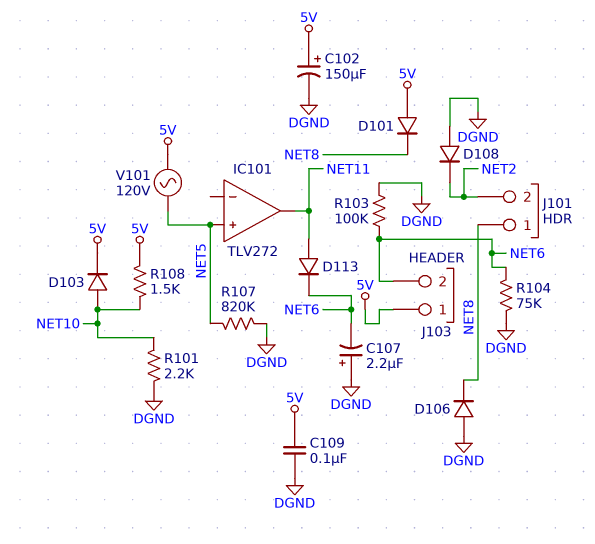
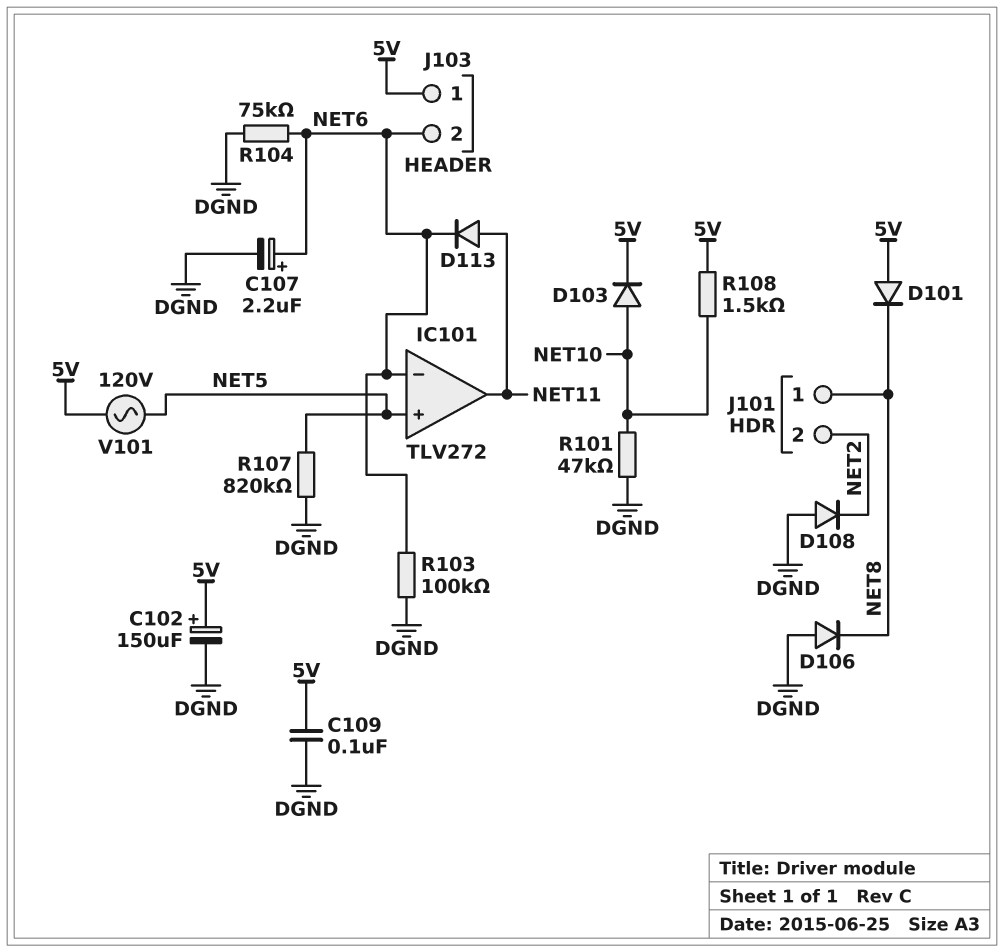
C107: 2.2uF (plus DGND, minus NET6) -> 2.2uF (plus NET6, minus DGND)
IC101 pin in-: none -> NET6
R101: 2.2k (DGND, NET10) -> 47k (DGND, NET10)

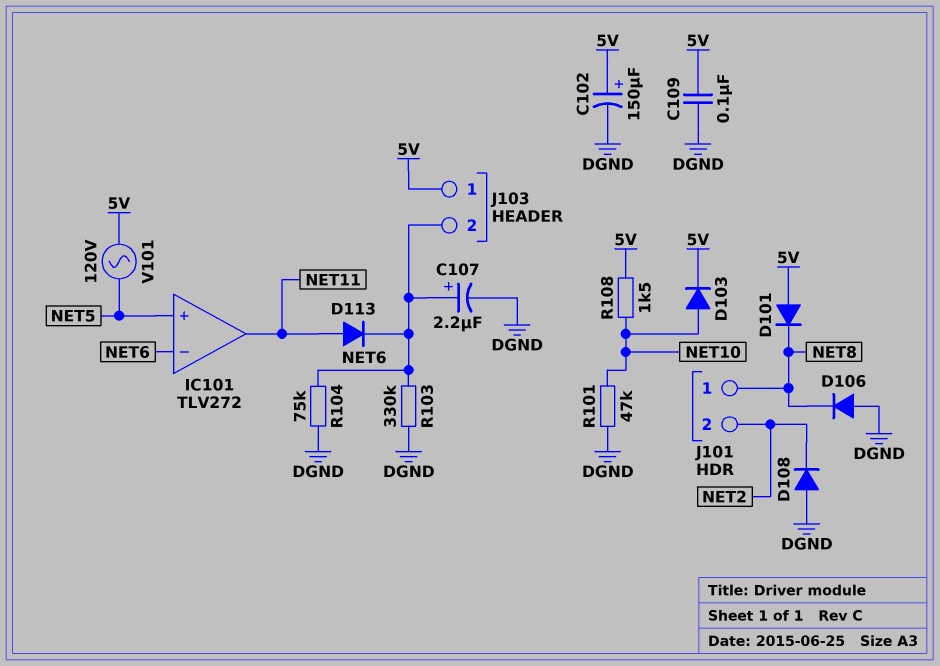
R103: 100k (DGND, NET6) -> 330k (DGND, NET6)
R107: 820k (DGND, NET5) -> none

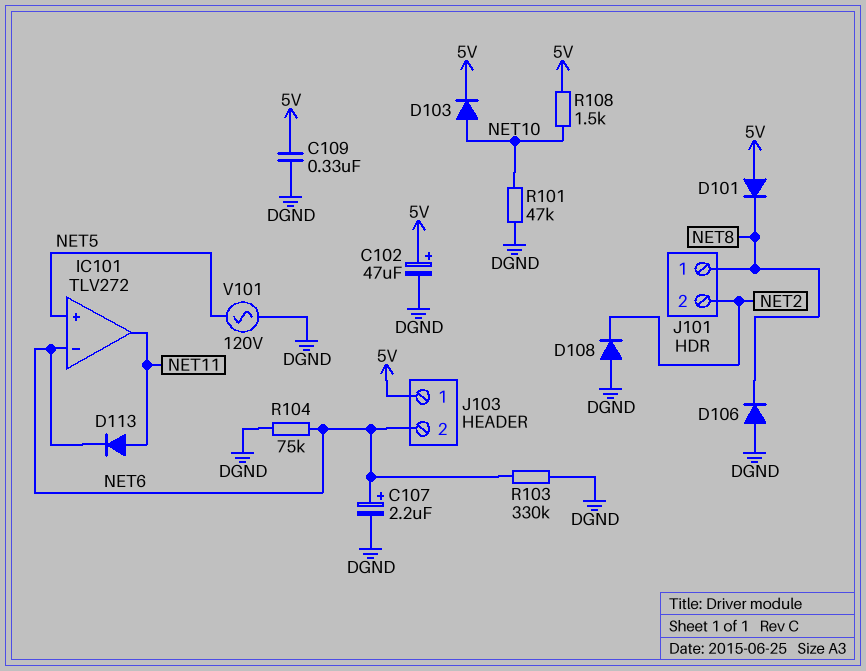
C102: 150uF (plus 5V, minus DGND) -> 47uF (plus 5V, minus DGND)
C109: 100nF (5V, DGND) -> 330nF (5V, DGND)
V101: AC 120V (5V, NET5) -> AC 120V (DGND, NET5)

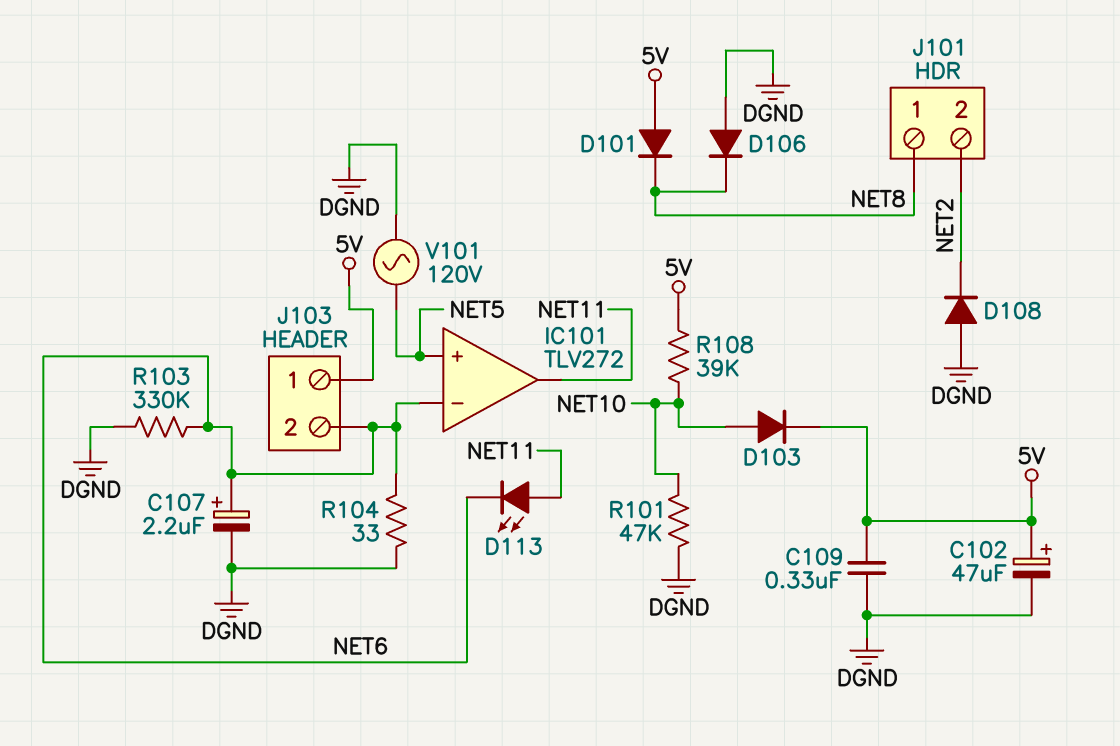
D113: diode (A NET11, K NET6) -> LED (A NET11, K NET6)
R104: 75k (DGND, NET6) -> 33 (DGND, NET6)
R108: 1.5k (5V, NET10) -> 39k (5V, NET10)

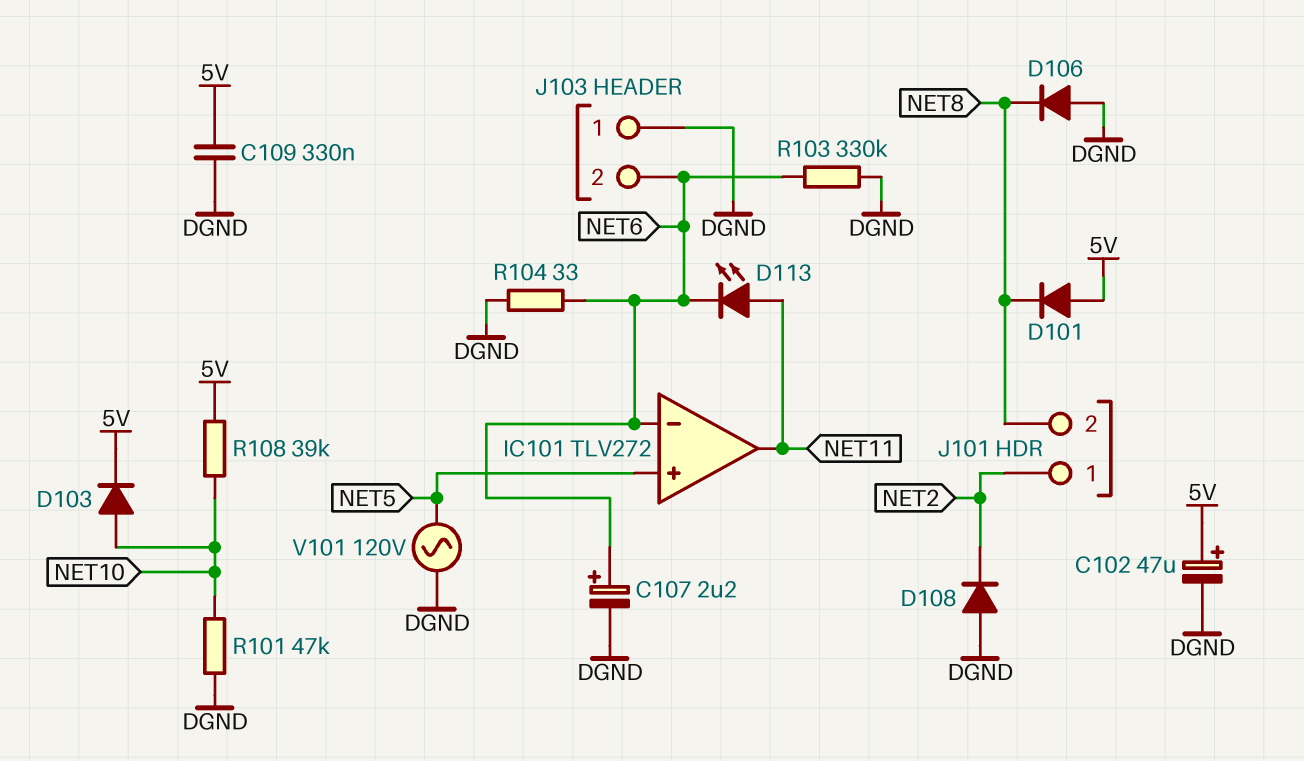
J101 pin 1: NET8 -> NET2
J101 pin 2: NET2 -> NET8
J103 pin 1: 5V -> DGND

